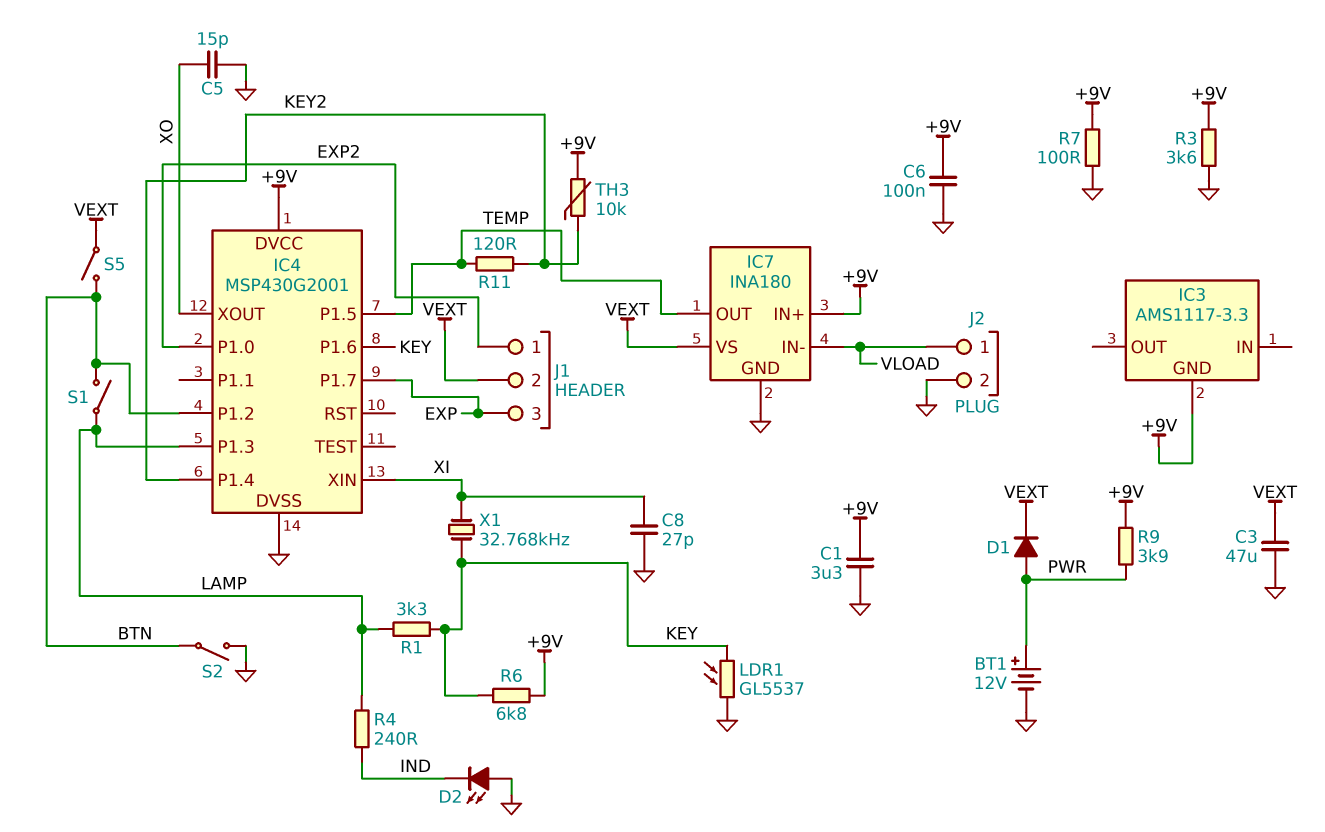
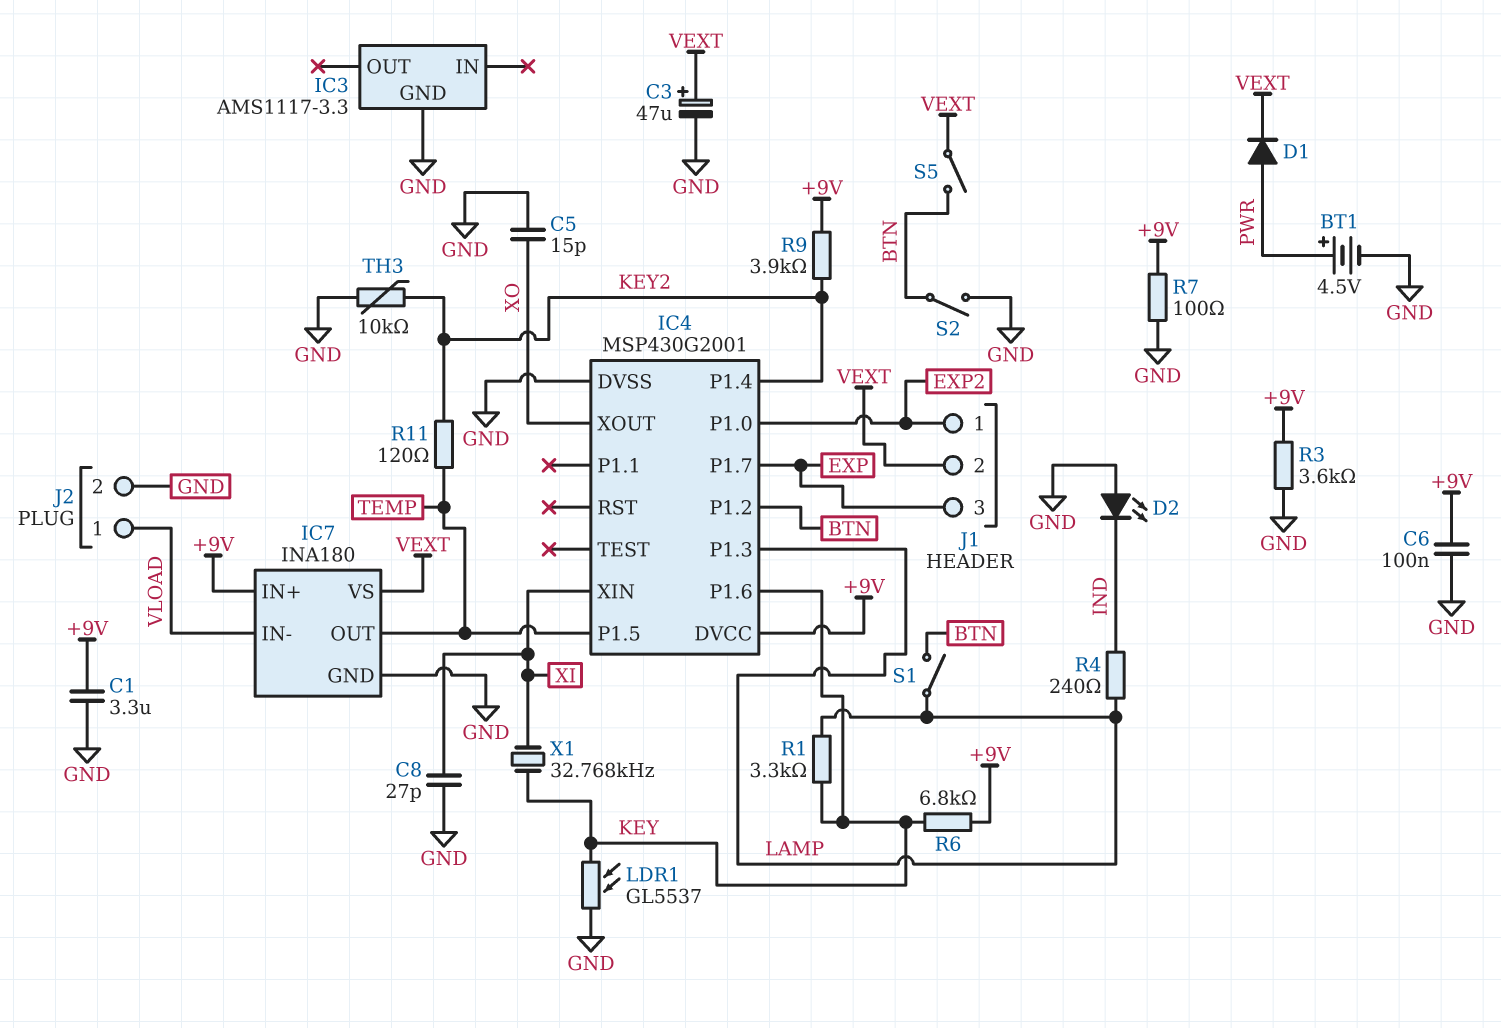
BT1: 12V (plus PWR, minus GND) -> 4.5V (plus PWR, minus GND)
C3: 47uF (GND, VEXT) -> 47uF (plus VEXT, minus GND)
IC3 pin GND: +9V -> GND
R9: 3.9k (+9V, PWR) -> 3.9k (+9V, KEY2)
TH3: 10k (+9V, KEY2) -> 10k (GND, KEY2)

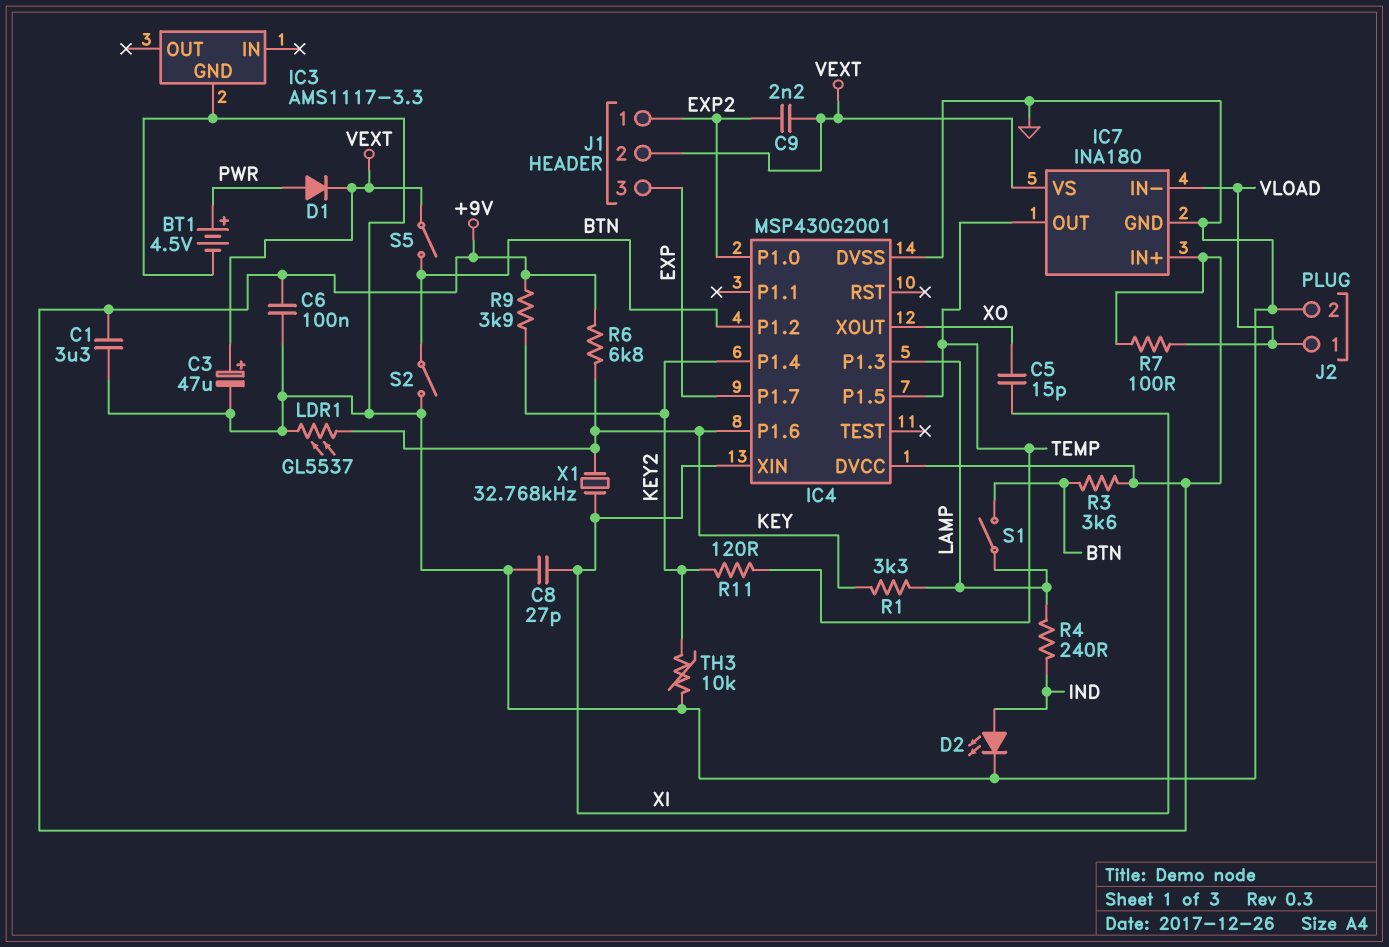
C5: 15pF (GND, XO) -> 15pF (XI, XO)
C9: none -> 2.2nF (EXP2, VEXT)
D2: LED (A GND, K IND) -> LED (A IND, K GND)
R3: 3.6k (+9V, GND) -> 3.6k (+9V, BTN)
R7: 100 (+9V, GND) -> 100 (+9V, VLOAD)

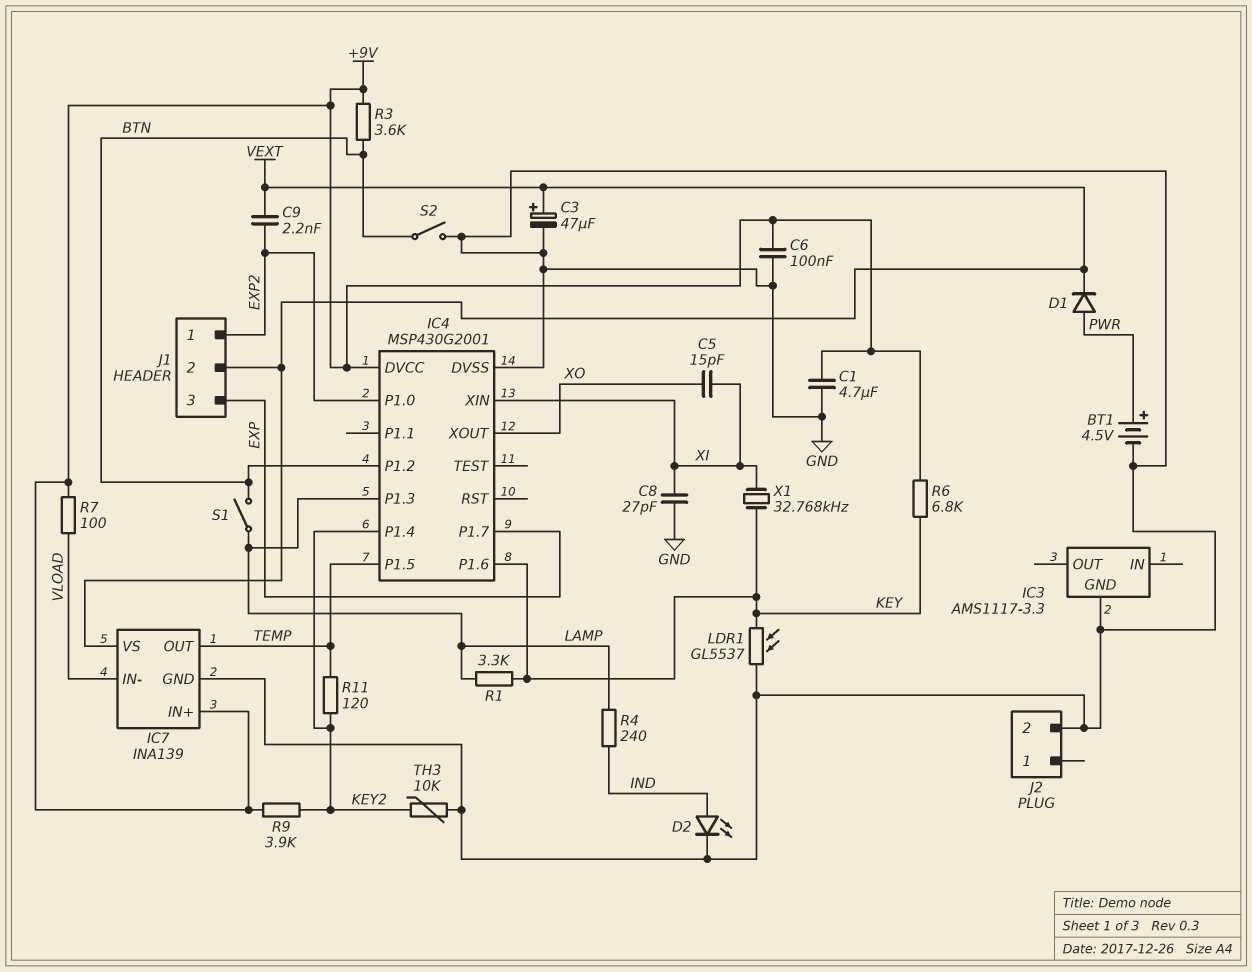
C1: 3.3uF (+9V, GND) -> 4.7uF (+9V, GND)
IC7: INA180 -> INA139
J2 pin 1: VLOAD -> none
S5: switch (BTN, VEXT) -> none

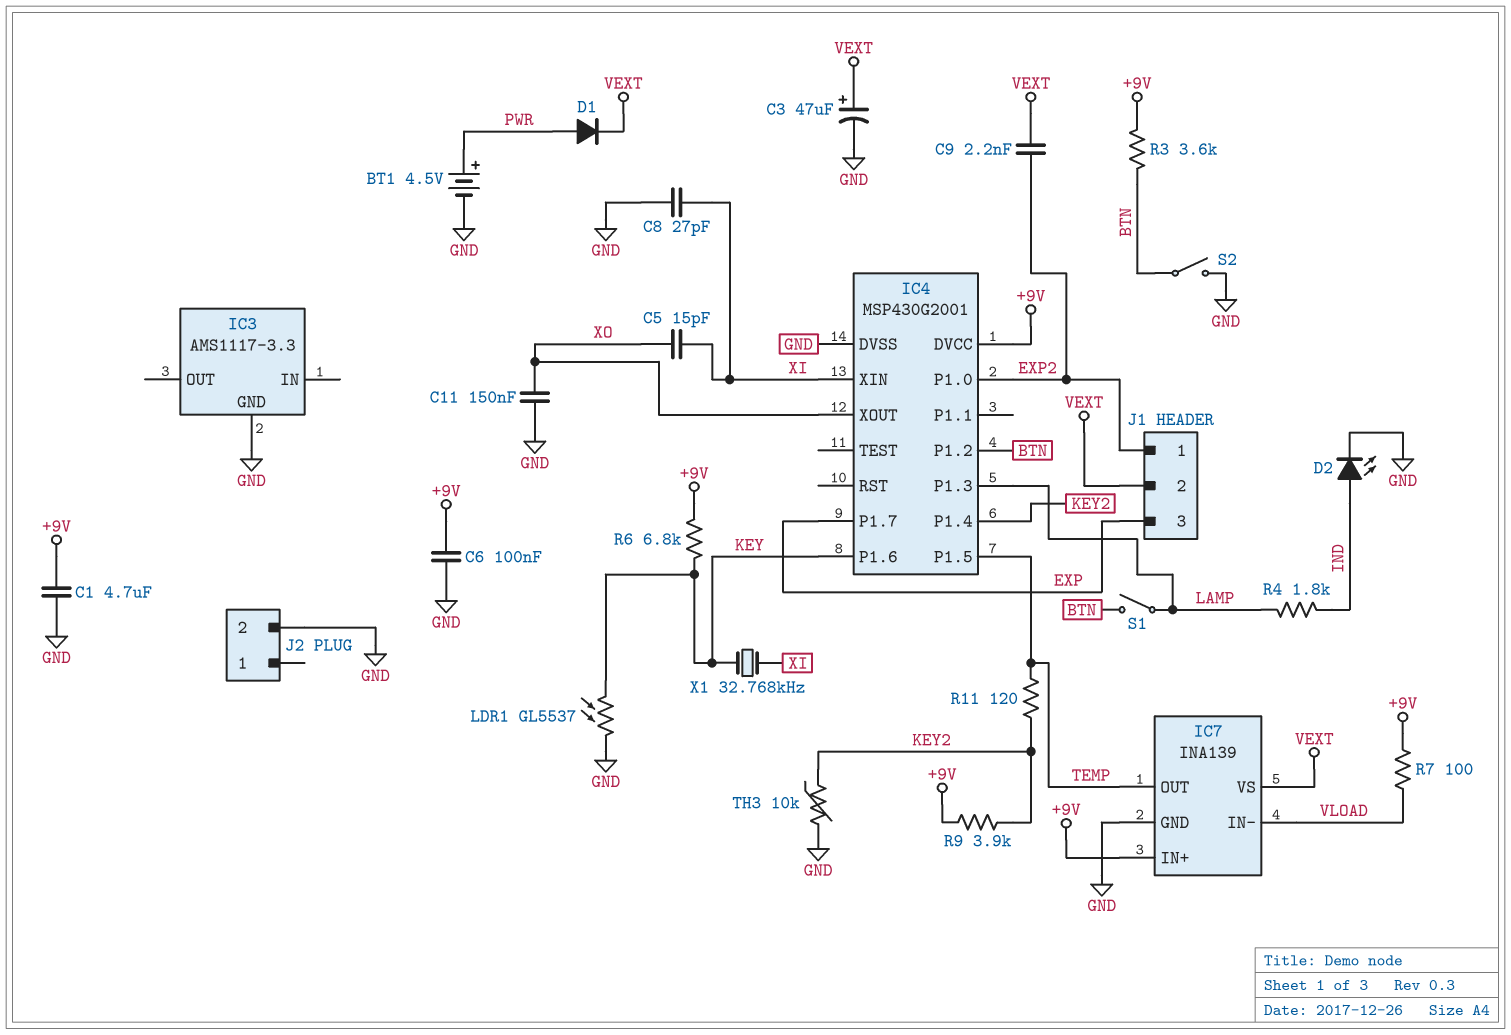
C11: none -> 150nF (GND, XO)
R1: 3.3k (KEY, LAMP) -> none
R4: 240 (IND, LAMP) -> 1.8k (IND, LAMP)

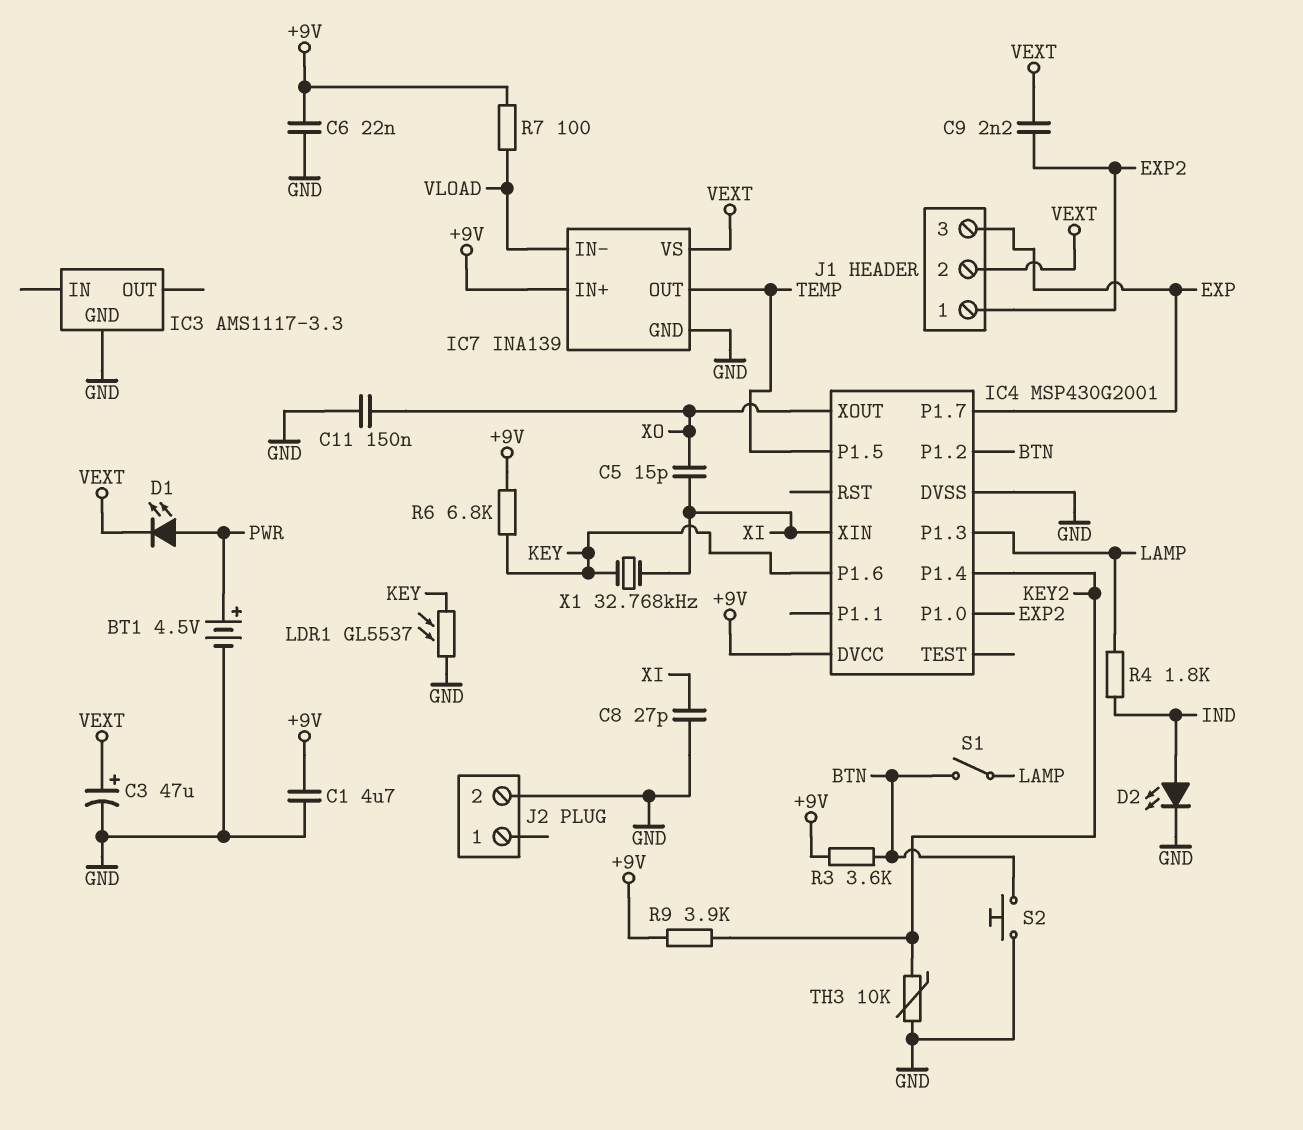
C6: 100nF (+9V, GND) -> 22nF (+9V, GND)
D1: diode (A PWR, K VEXT) -> LED (A PWR, K VEXT)
R11: 120 (KEY2, TEMP) -> none
S2: switch (BTN, GND) -> button (BTN, GND)

